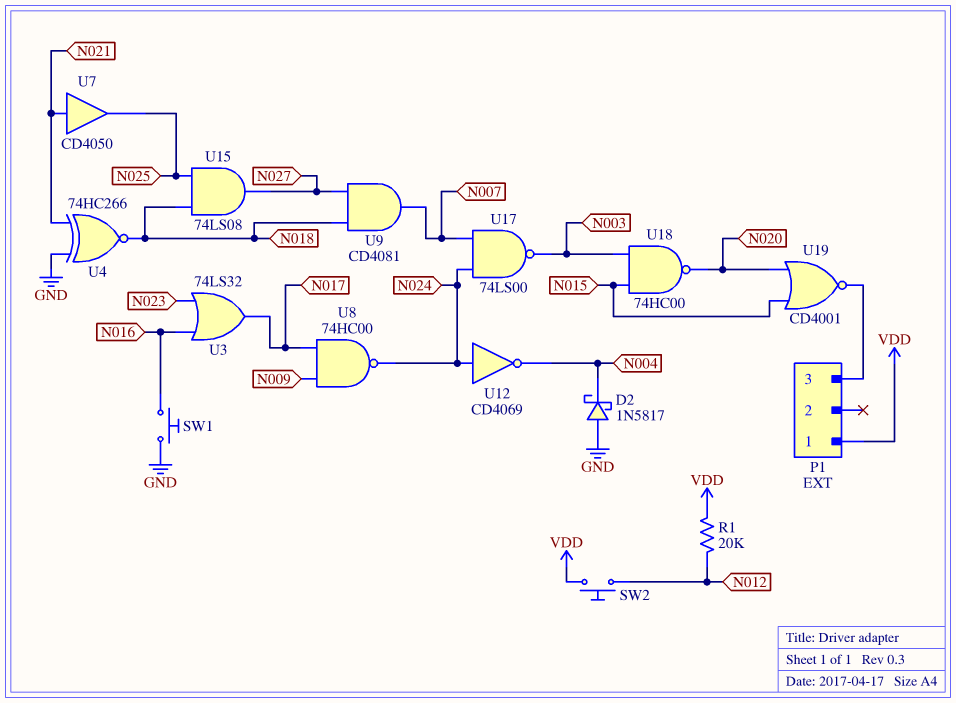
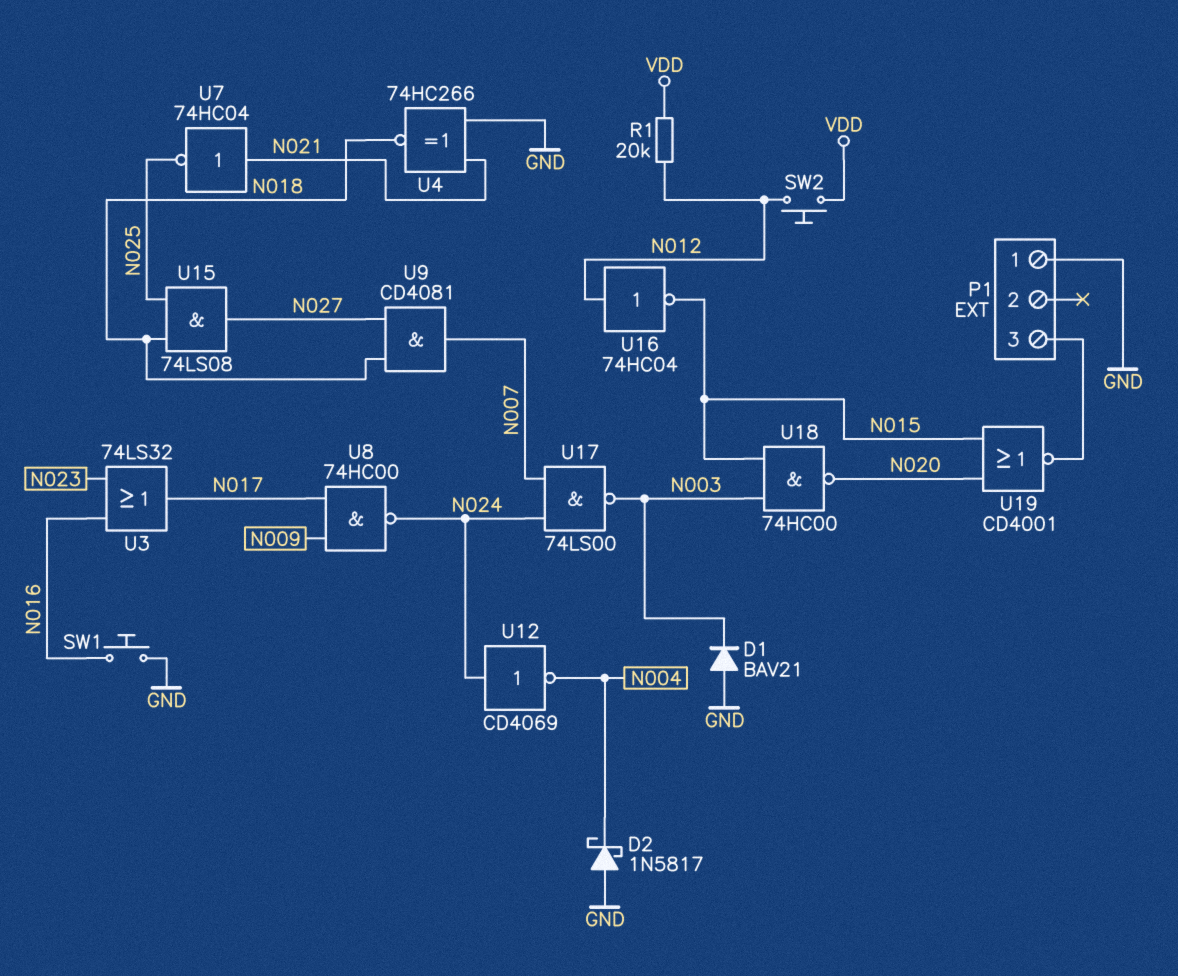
D1: none -> diode BAV21 (A GND, K N003)
P1 pin 1: VDD -> GND
U7: buffer CD4050 (in N021, out N025) -> NOT 74HC04 (in N021, out N025)
U16: none -> NOT 74HC04 (in N012, out N015)

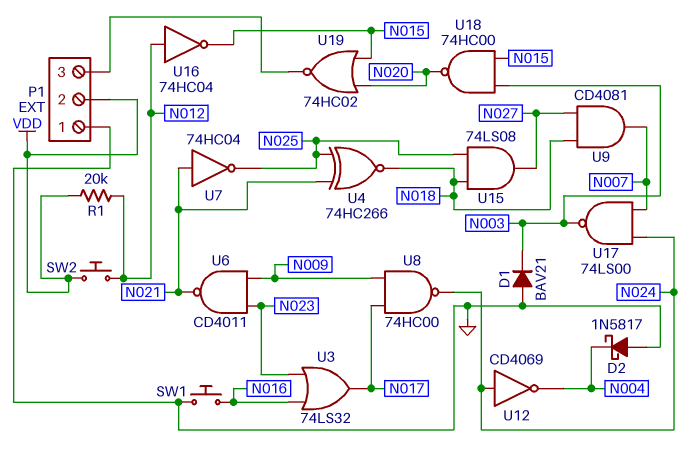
P1 pin 2: none -> VDD
U4: XNOR 74HC266 (in GND, in N021, out N018) -> XNOR 74HC266 (in N021, in N025, out N018)
U6: none -> NAND CD4011 (in N009, in N023, out N021)
U19: NOR CD4001 (in N015, in N020, out P1/3) -> NOR 74HC02 (in N015, in N020, out P1/3)

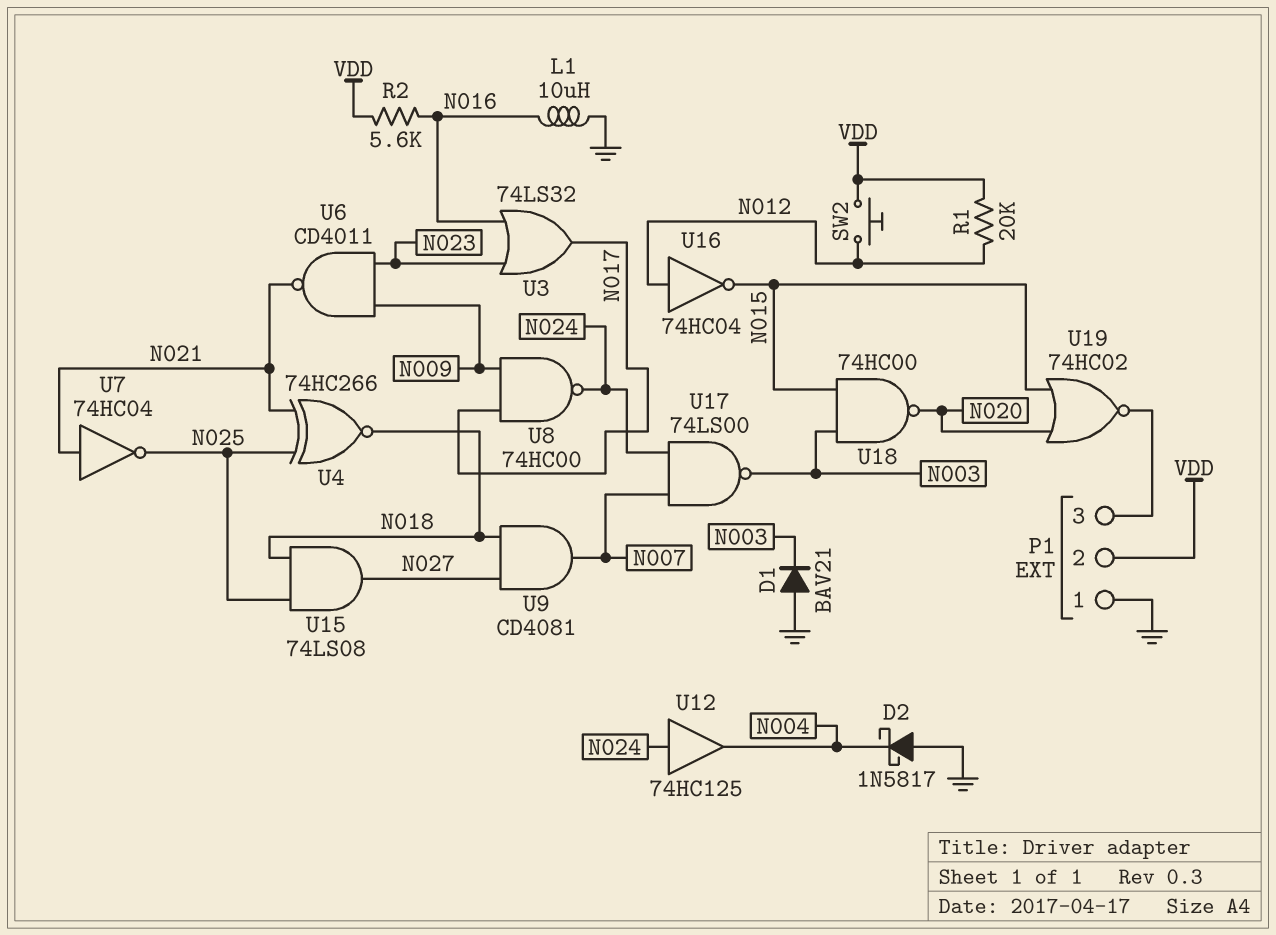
L1: none -> 10uH (GND, N016)
R2: none -> 5.6k (N016, VDD)
SW1: button (GND, N016) -> none
U12: NOT CD4069 (in N024, out N004) -> buffer 74HC125 (in N024, out N004)

